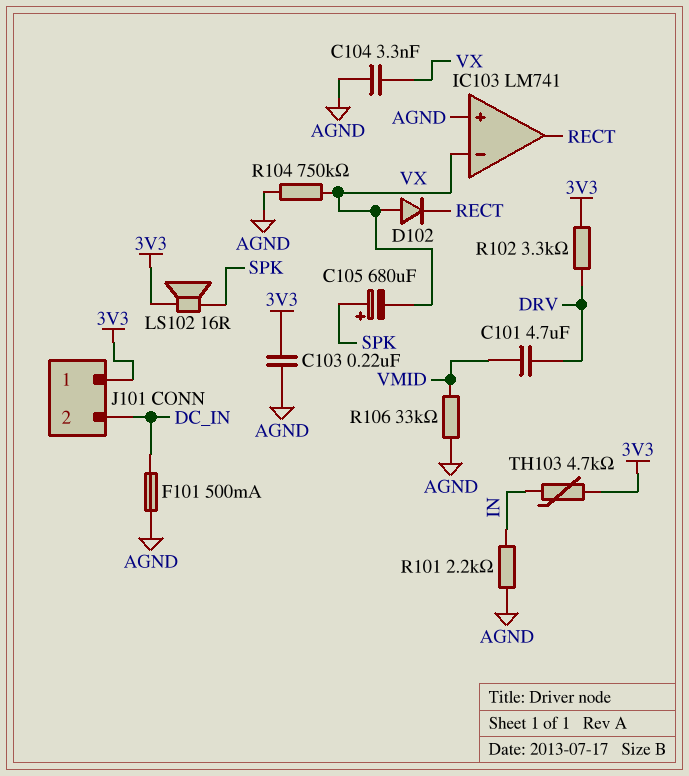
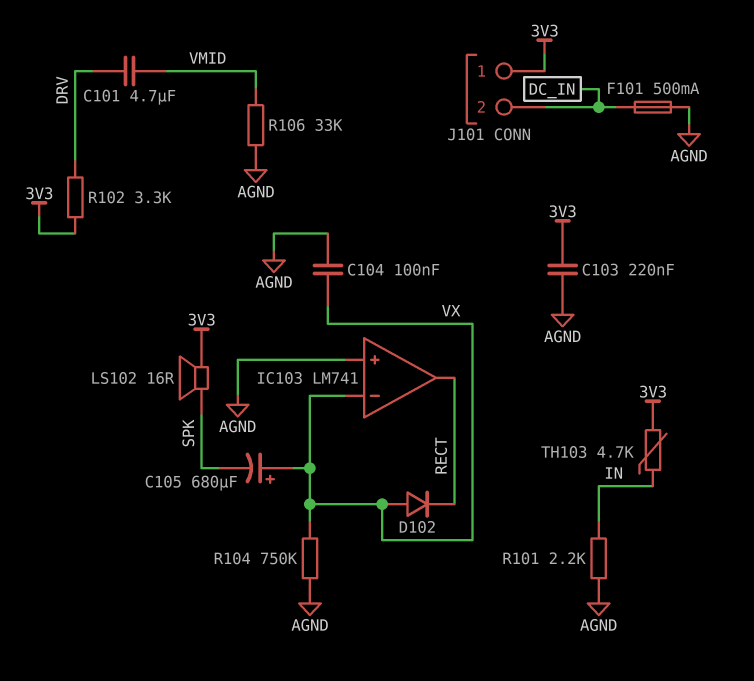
C104: 3.3nF (AGND, VX) -> 100nF (AGND, VX)
C105: 680uF (plus SPK, minus VX) -> 680uF (plus VX, minus SPK)

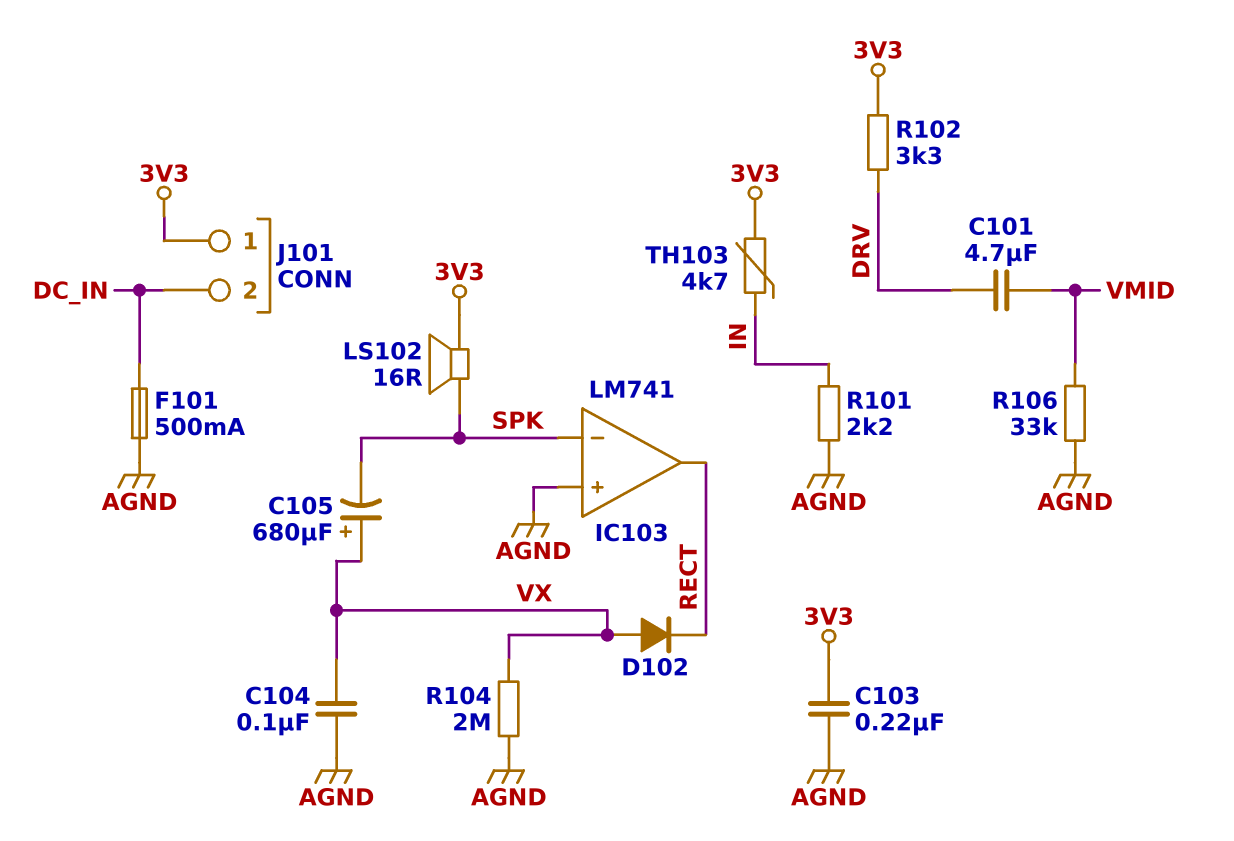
IC103 pin in-: VX -> SPK
R104: 750k (AGND, VX) -> 2M (AGND, VX)

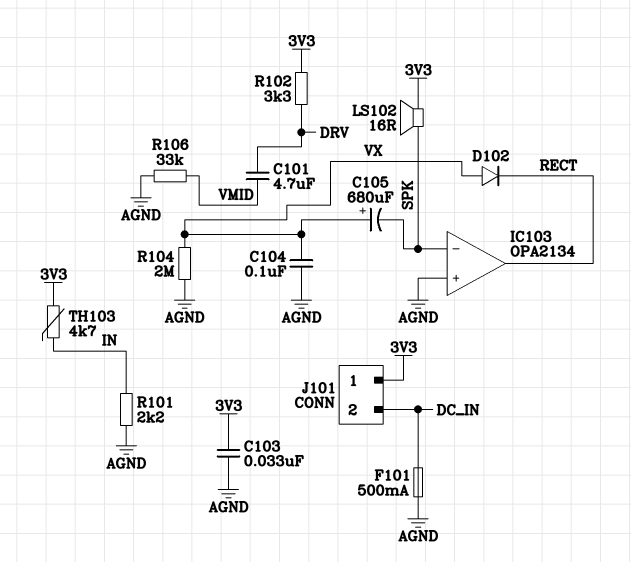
C103: 220nF (3V3, AGND) -> 33nF (3V3, AGND)
IC103: LM741 -> OPA2134

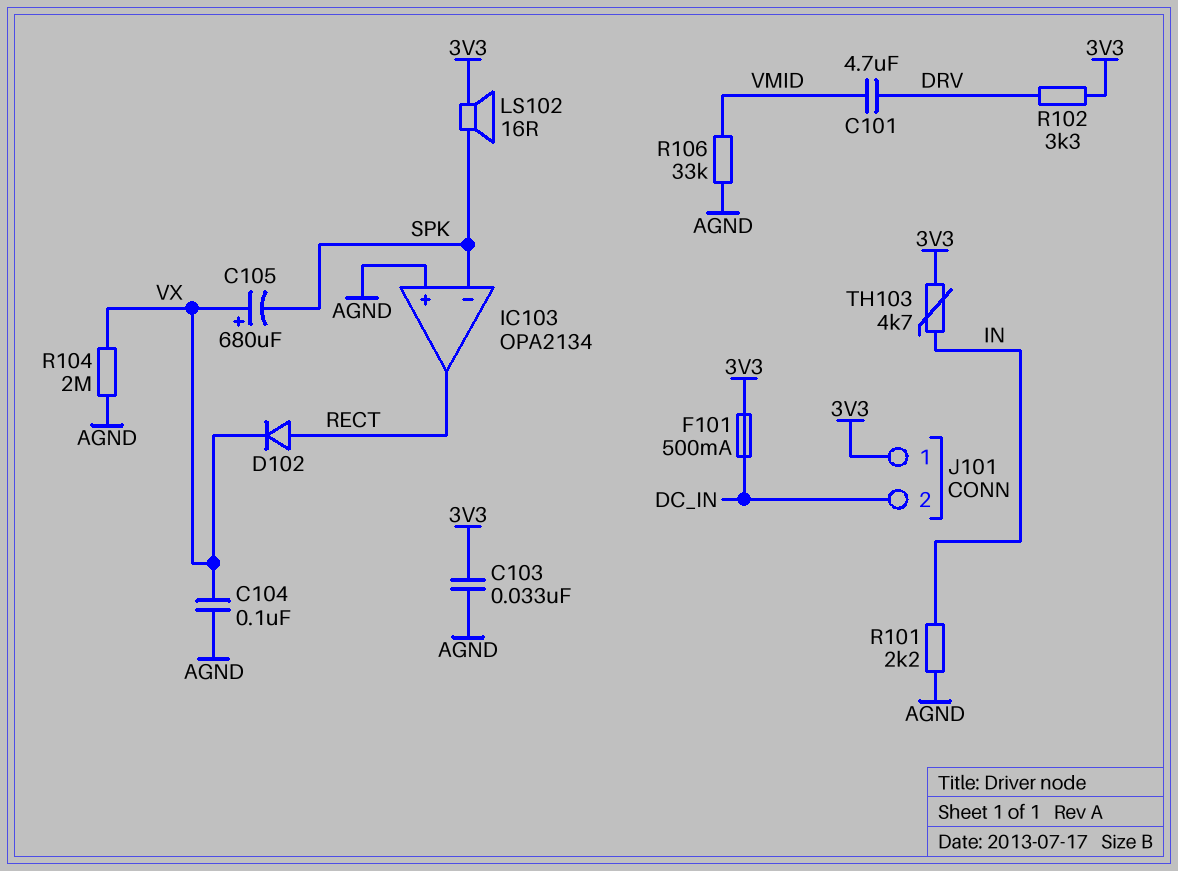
D102: diode (A VX, K RECT) -> diode (A RECT, K VX)
F101: 500mA (AGND, DC_IN) -> 500mA (3V3, DC_IN)

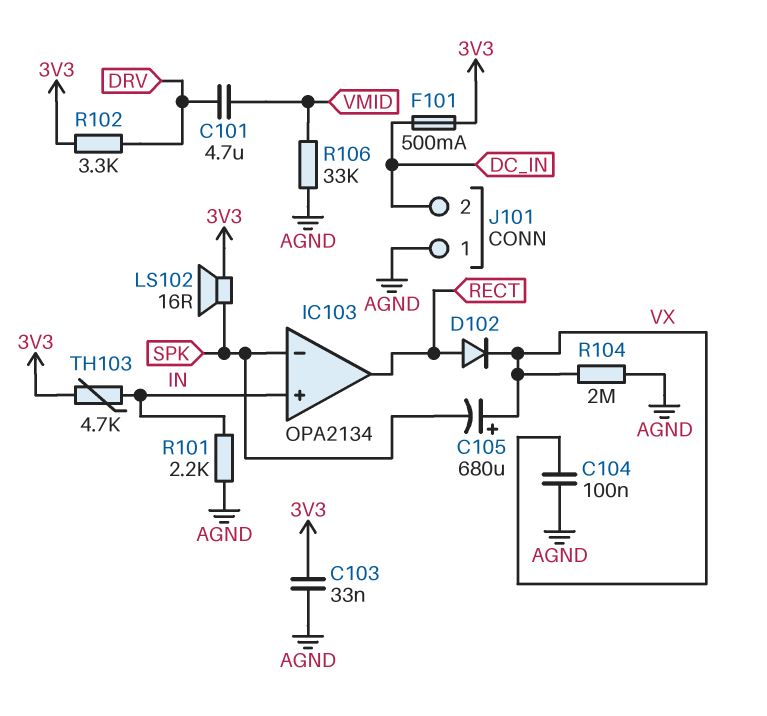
IC103 pin in+: AGND -> IN
J101 pin 1: 3V3 -> AGND

